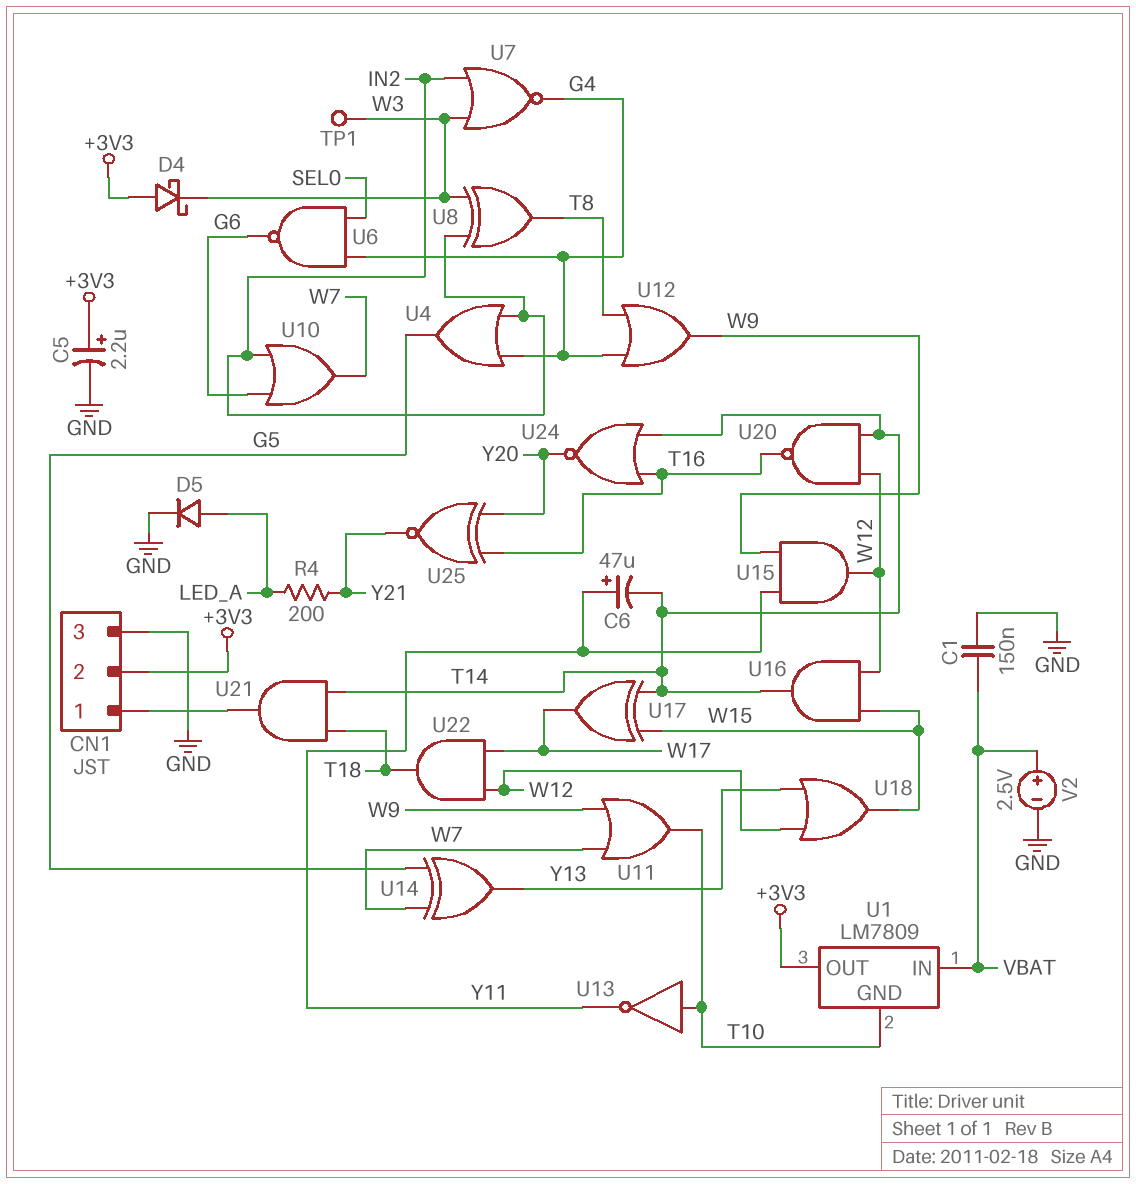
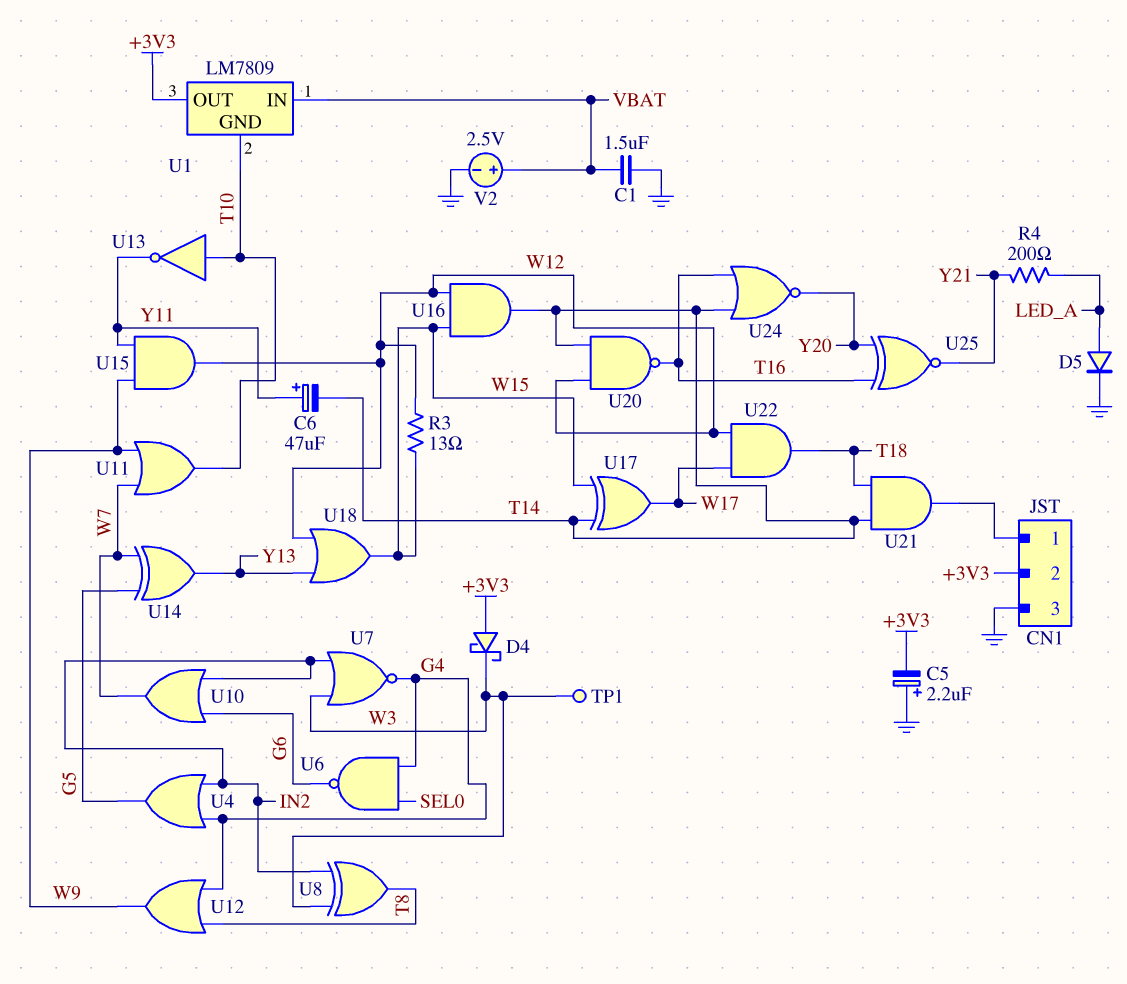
C1: 150nF (GND, VBAT) -> 1.5uF (GND, VBAT)
C5: 2.2uF (plus +3V3, minus GND) -> 2.2uF (plus GND, minus +3V3)
R3: none -> 13 (W12, W15)

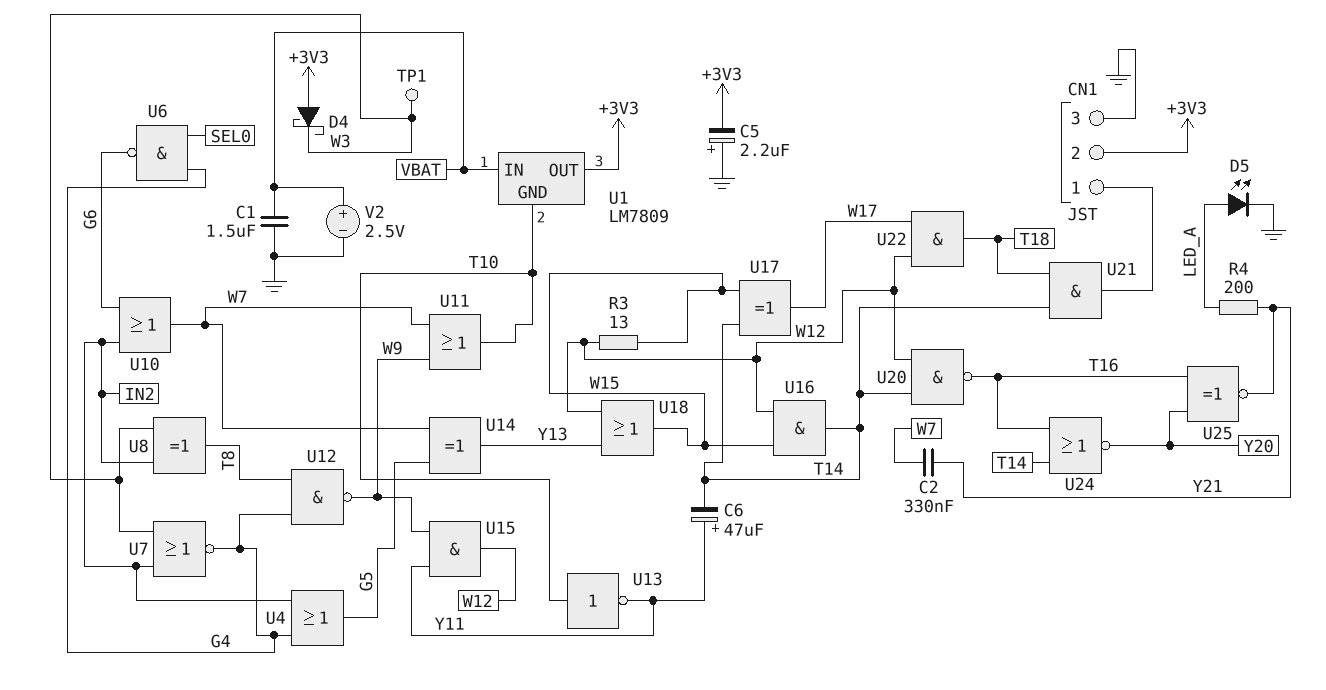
C2: none -> 330nF (W7, Y21)
D5: diode (A LED_A, K GND) -> LED (A LED_A, K GND)
U12: OR (in G4, in T8, out W9) -> NAND (in G4, in T8, out W9)

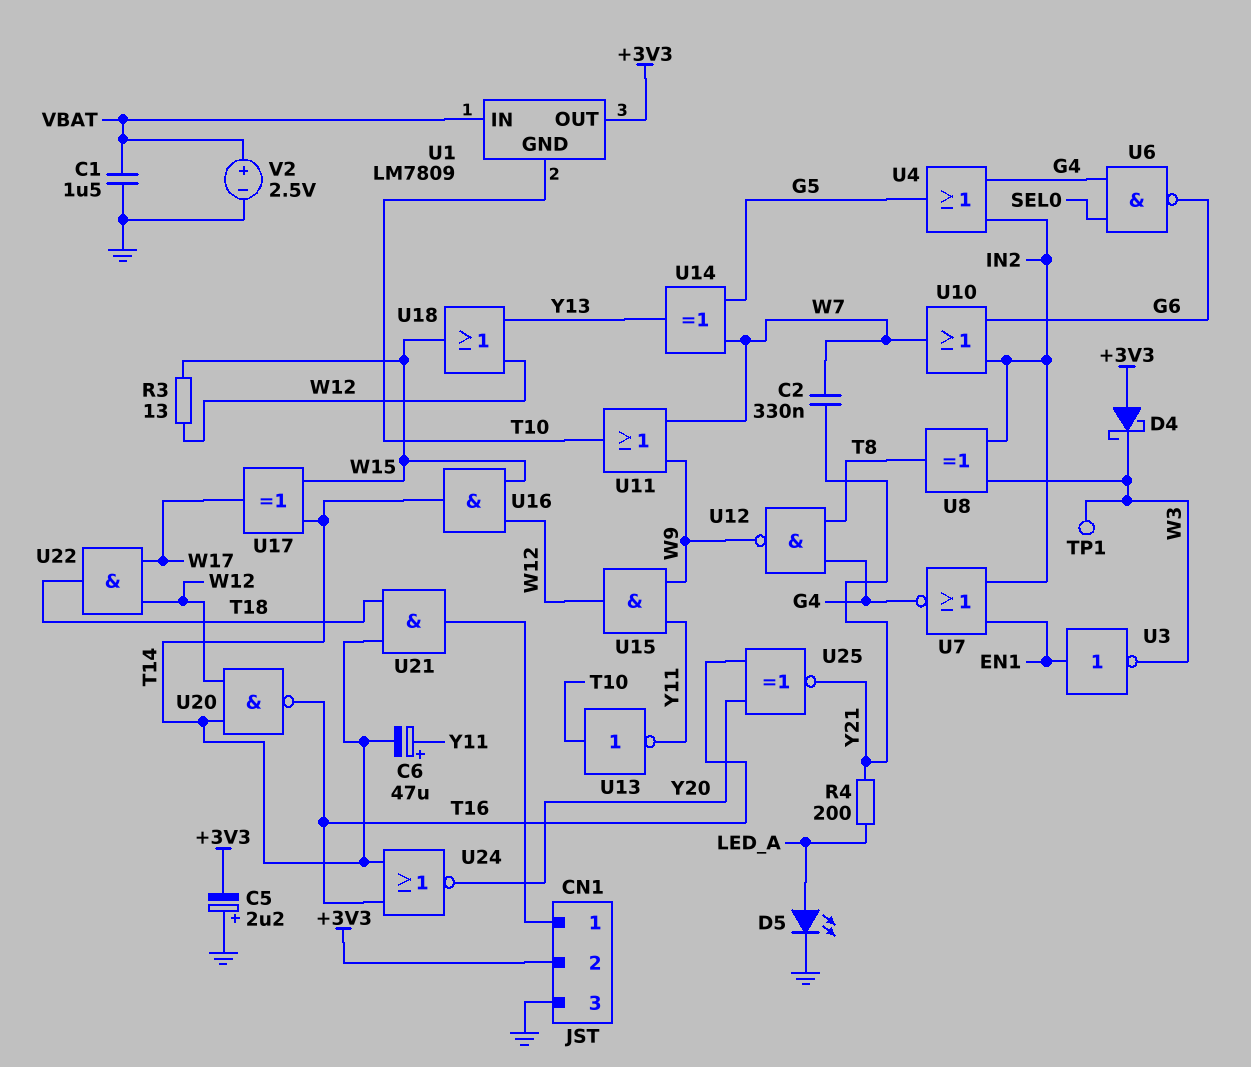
U3: none -> NOT (in EN1, out W3)
U7: NOR (in IN2, in W3, out G4) -> NOR (in EN1, in IN2, out G4)

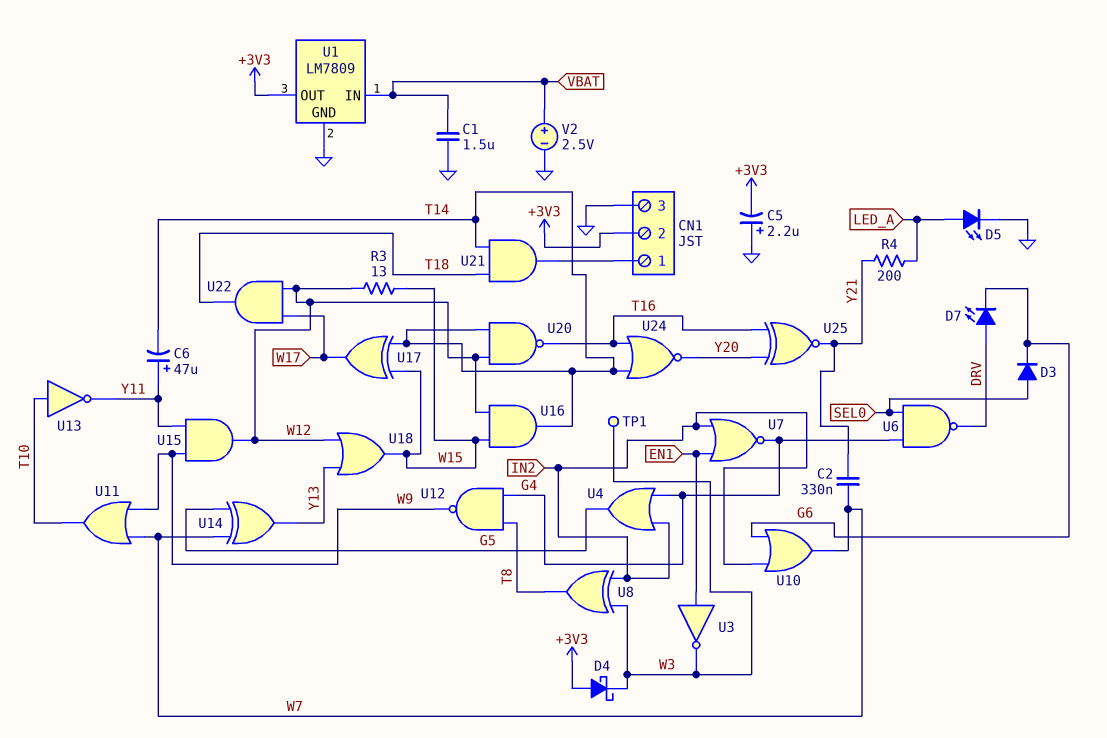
D3: none -> diode (A SEL0, K G6)
D7: none -> LED (A DRV, K G6)
U1 pin GND: T10 -> GND
U6: NAND (in G4, in SEL0, out G6) -> NAND (in G4, in SEL0, out DRV)

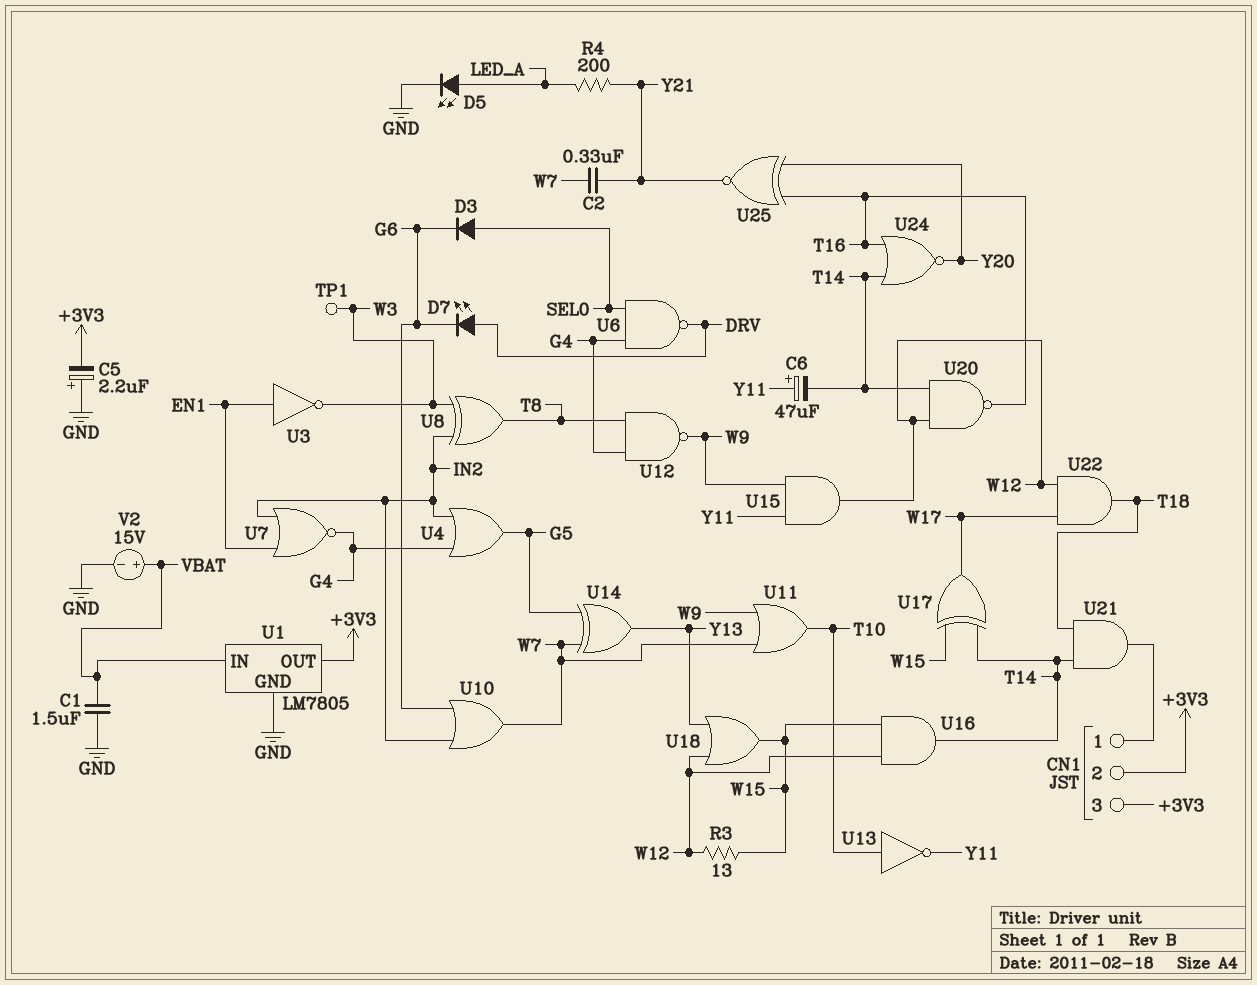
CN1 pin 3: GND -> +3V3
D4: schottky (A +3V3, K W3) -> none
U1: LM7809 -> LM7805
V2: 2.5V (plus VBAT, minus GND) -> 15V (plus VBAT, minus GND)

